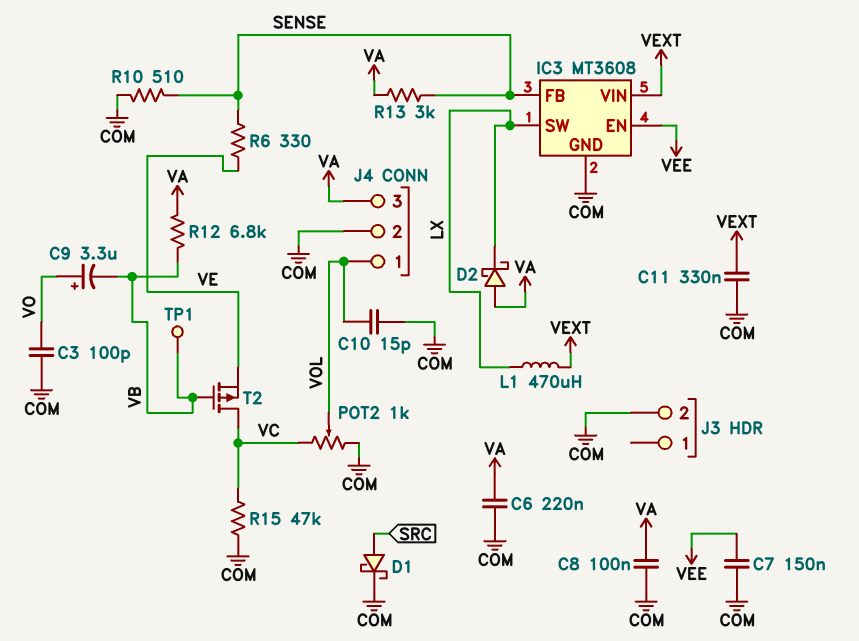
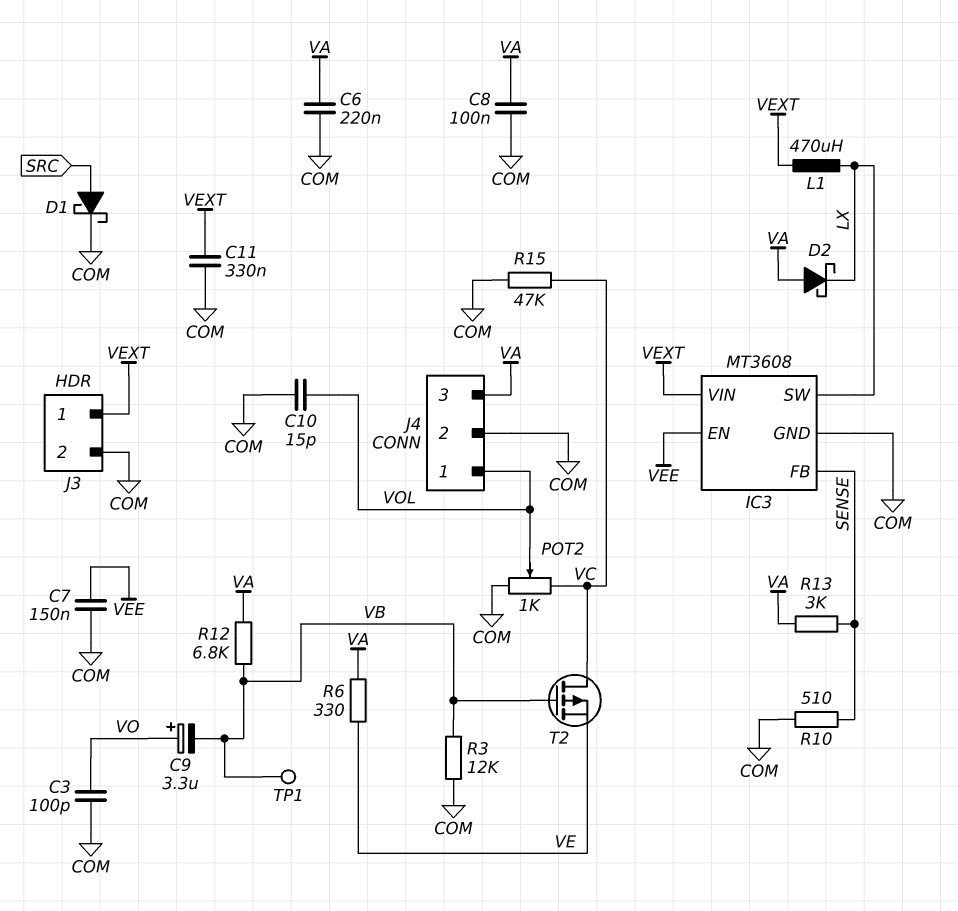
J3 pin 1: none -> VEXT
R3: none -> 12k (COM, VB)
R6: 330 (SENSE, VE) -> 330 (VA, VE)

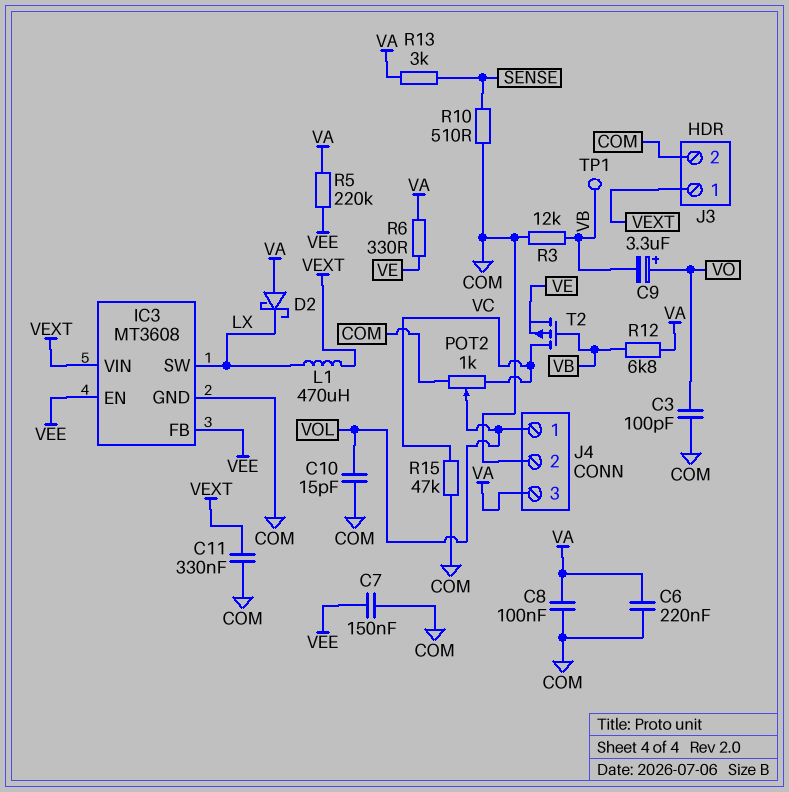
D1: schottky (A SRC, K COM) -> none
IC3 pin FB: SENSE -> VEE
R5: none -> 220k (VA, VEE)

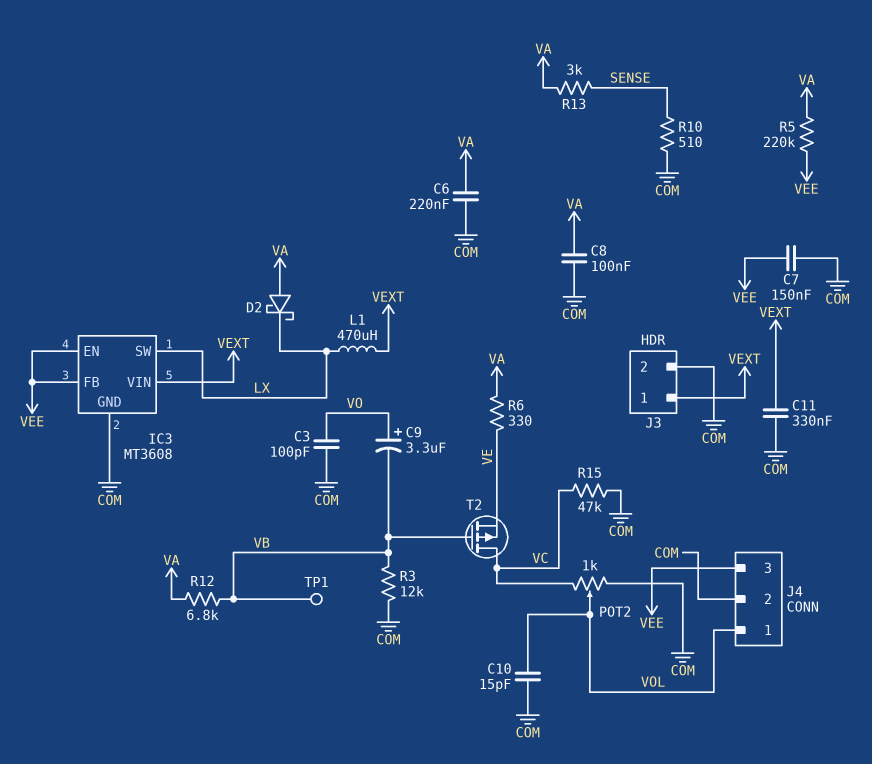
J4 pin 3: VA -> VEE

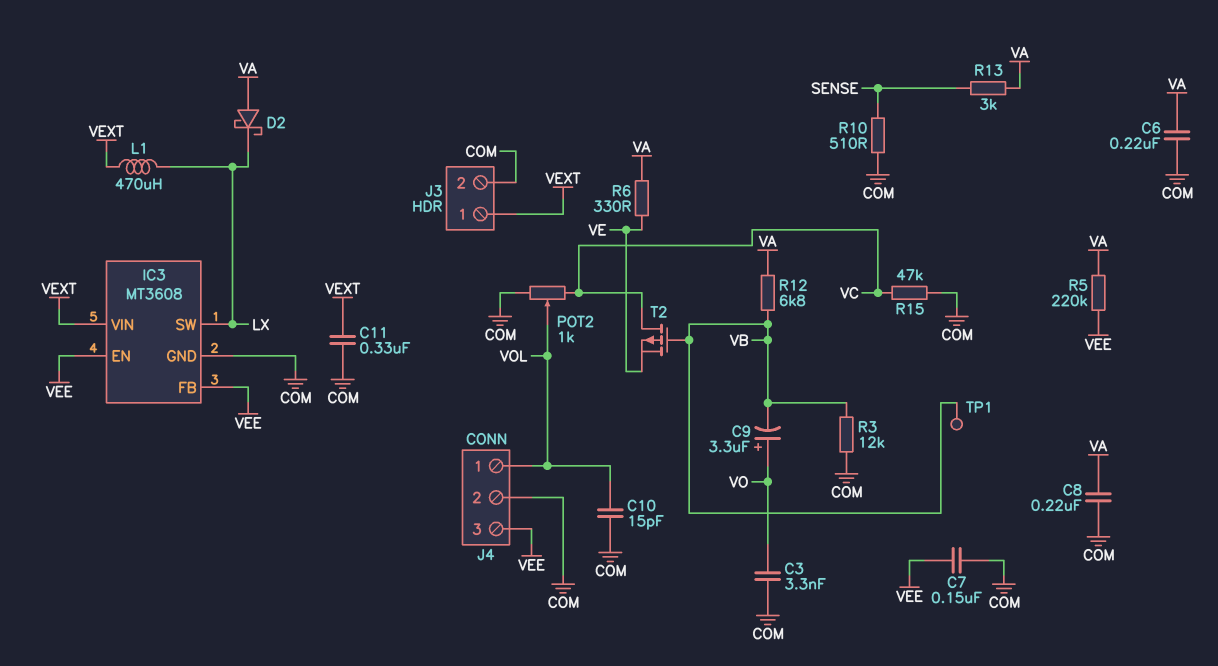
C3: 100pF (COM, VO) -> 3.3nF (COM, VO)
C8: 100nF (COM, VA) -> 220nF (COM, VA)

